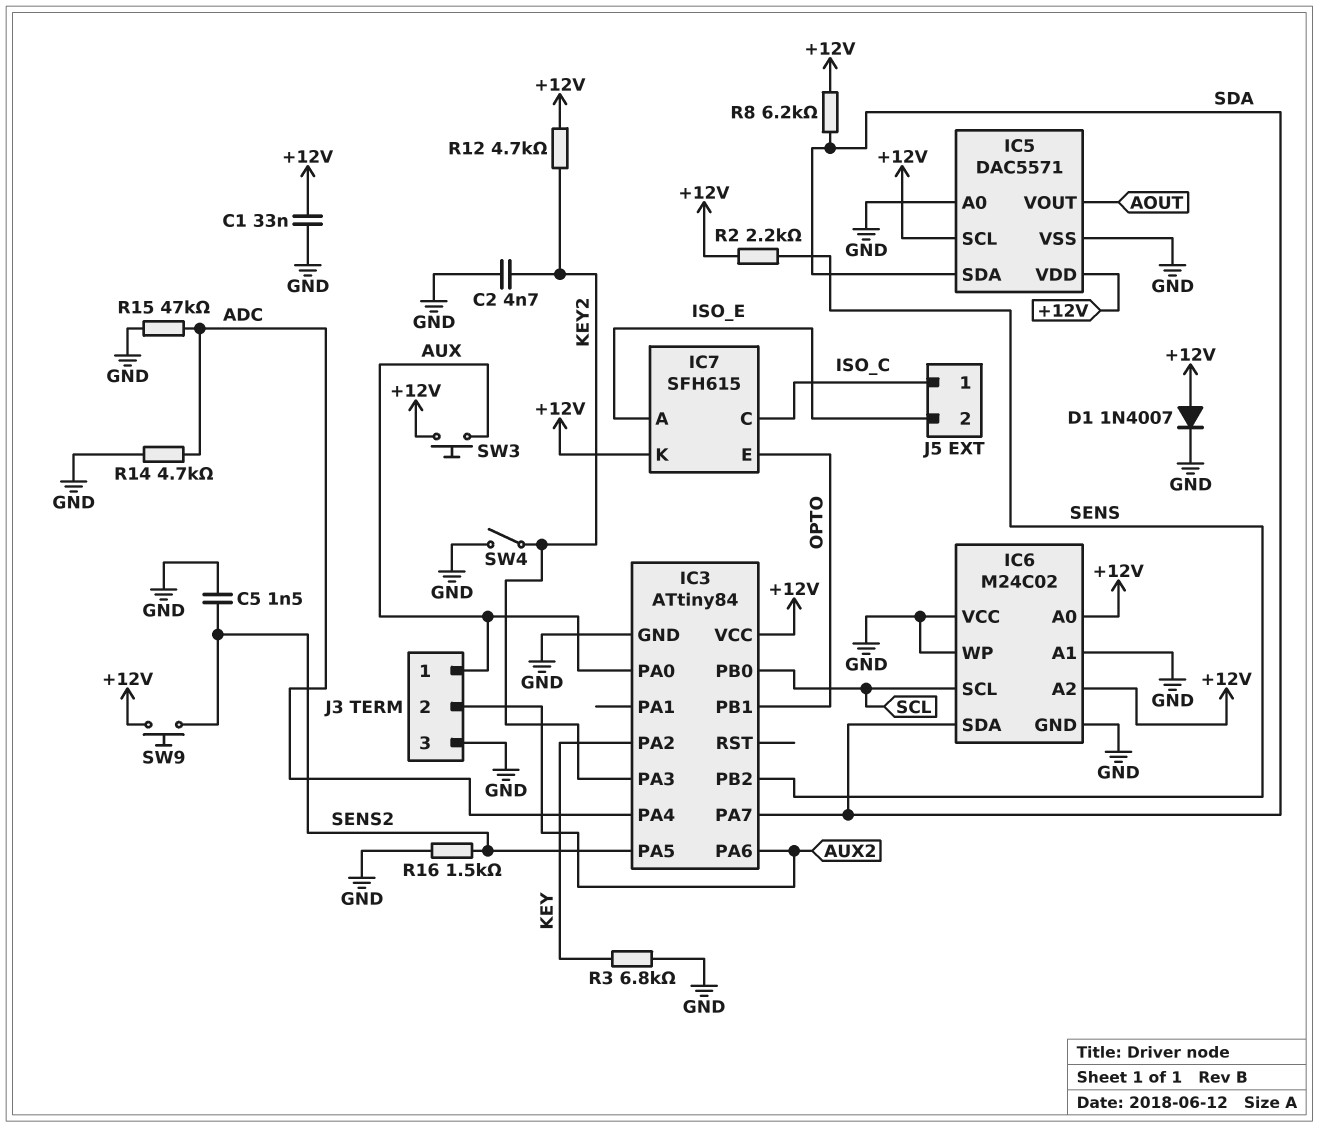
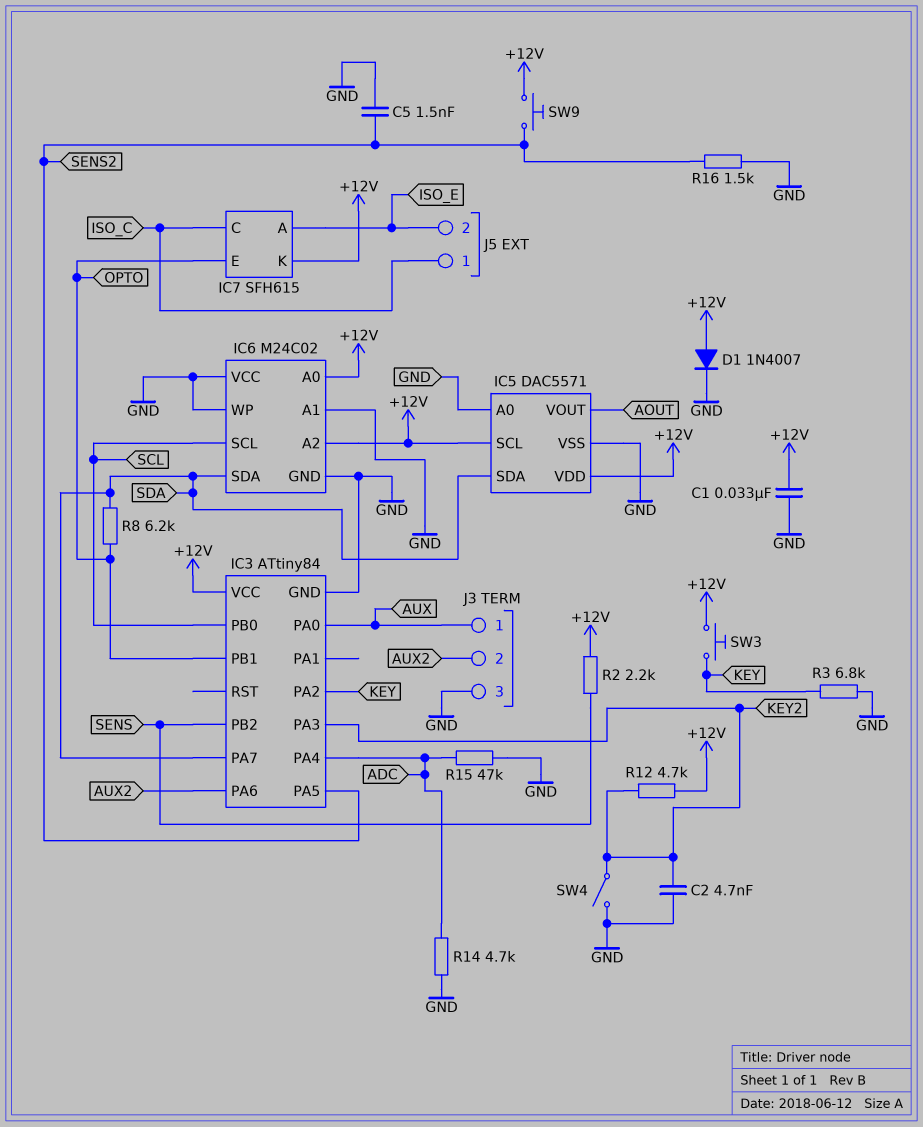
R8: 6.2k (+12V, SDA) -> 6.2k (OPTO, SDA)
SW3: button (+12V, AUX) -> button (+12V, KEY)

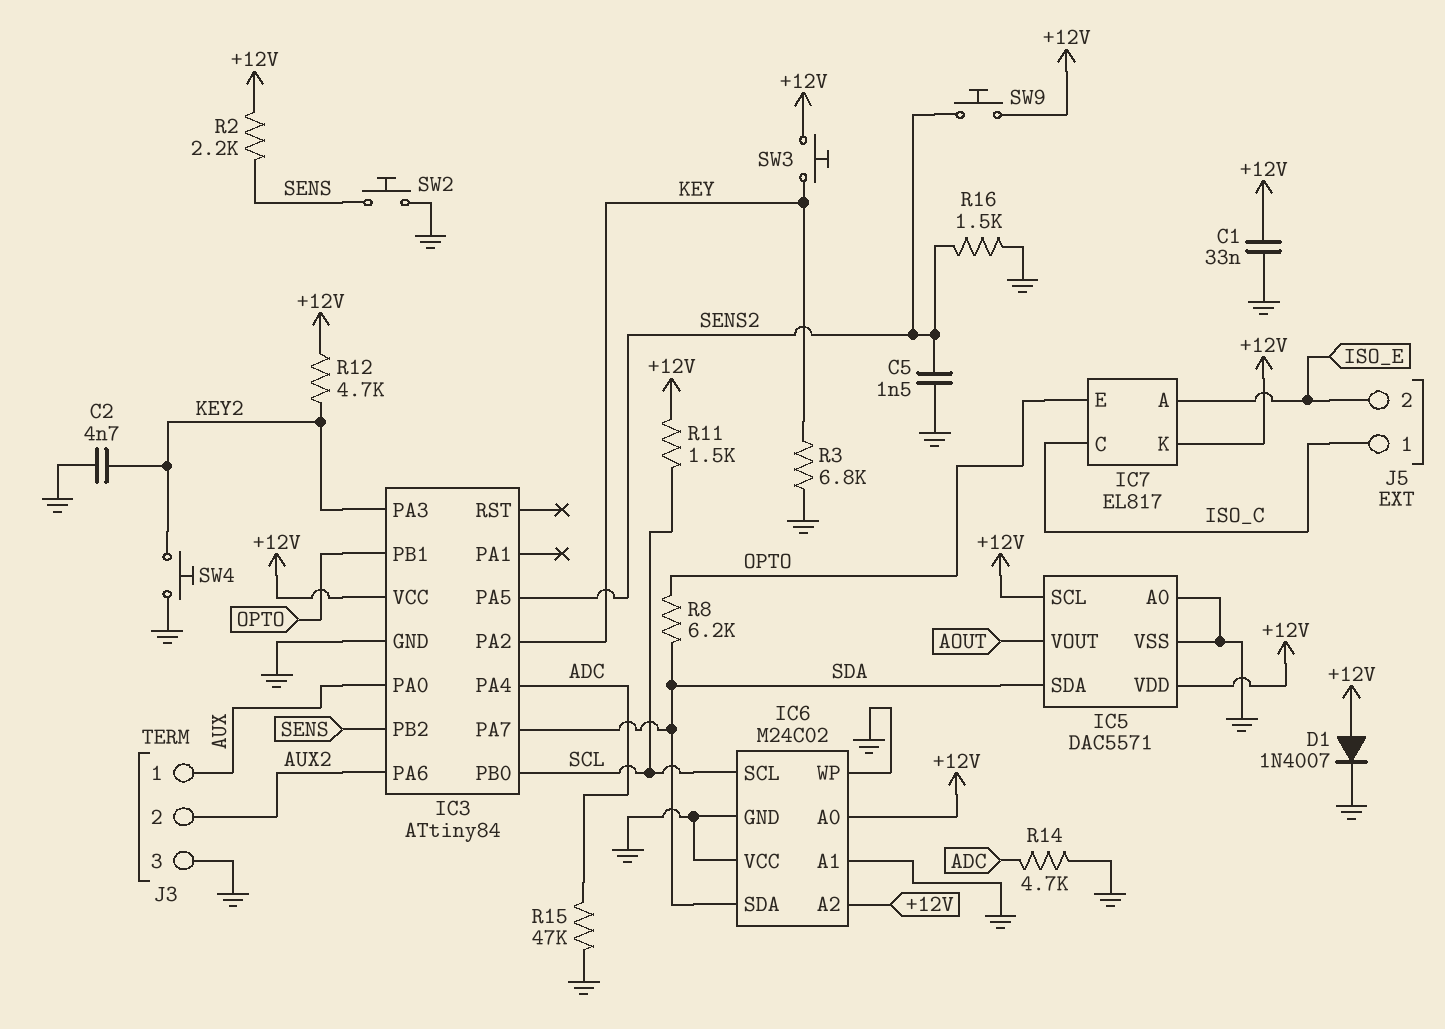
IC7: SFH615 -> EL817
R11: none -> 1.5k (+12V, SCL)
SW2: none -> button (GND, SENS)
SW4: switch (GND, KEY2) -> button (GND, KEY2)

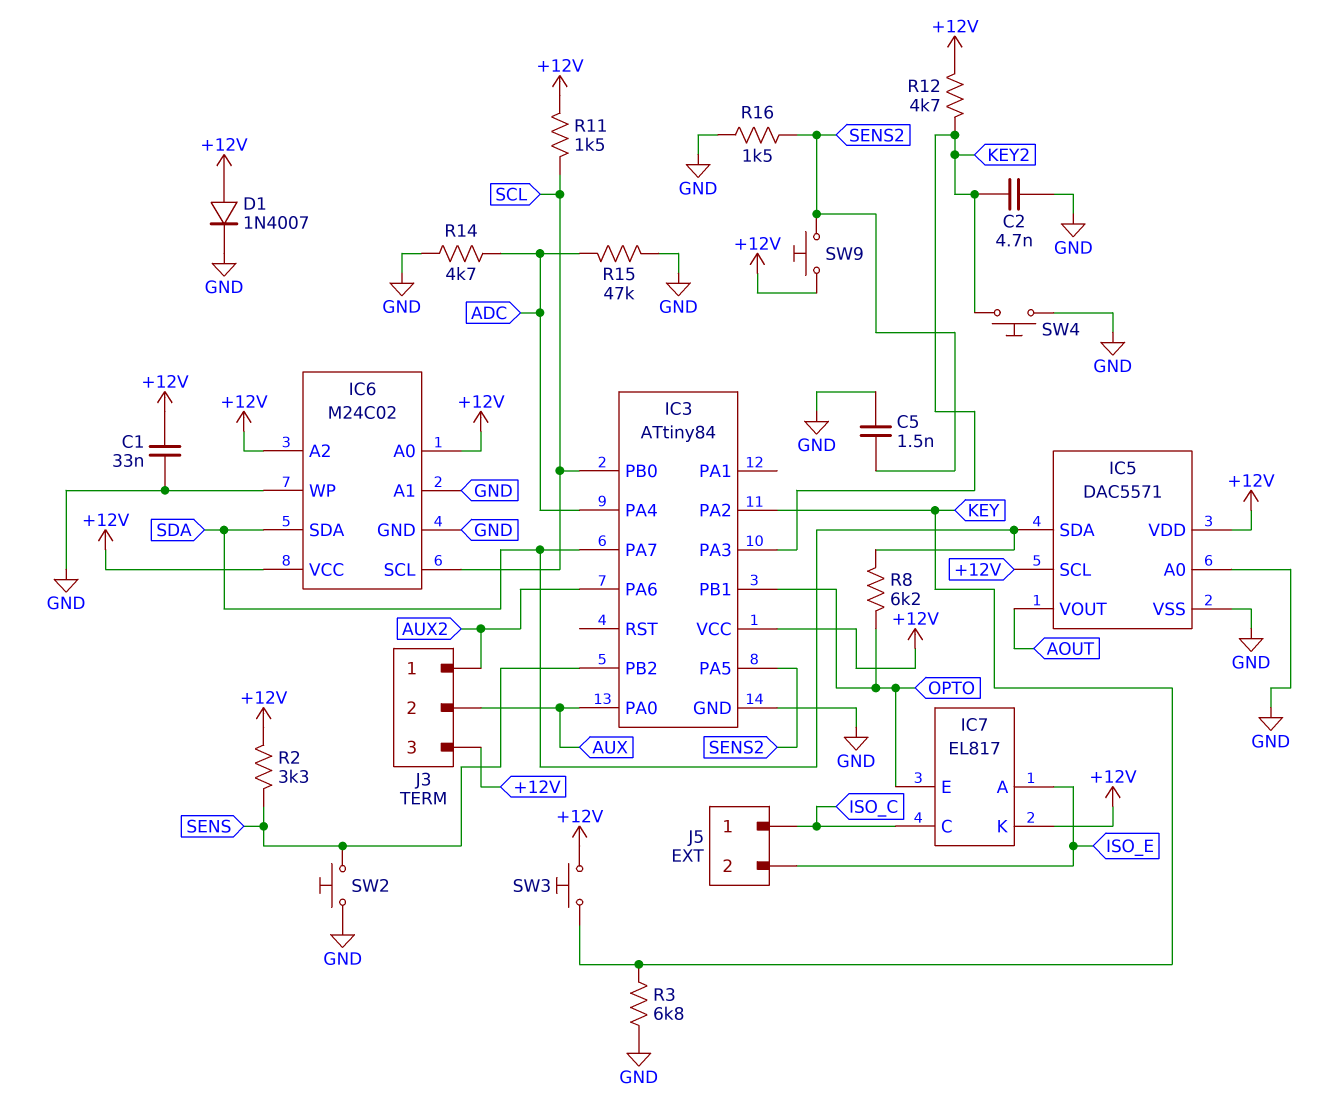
IC6 pin VCC: GND -> +12V
J3 pin 1: AUX -> AUX2
J3 pin 2: AUX2 -> AUX
J3 pin 3: GND -> +12V
R2: 2.2k (+12V, SENS) -> 3.3k (+12V, SENS)

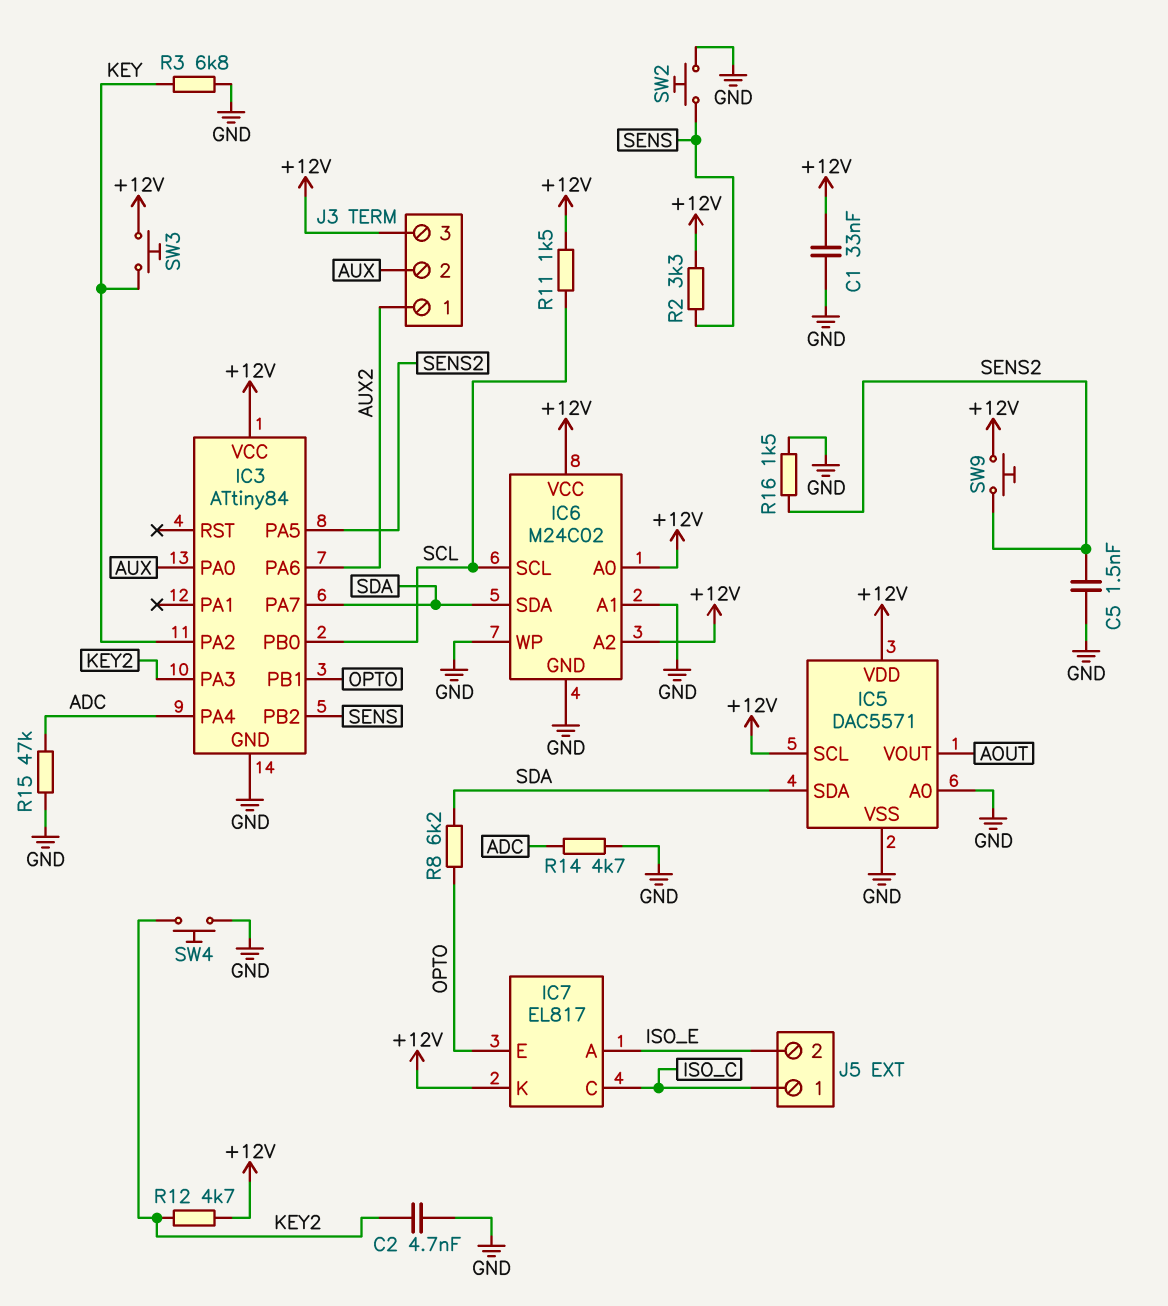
D1: diode 1N4007 (A +12V, K GND) -> none

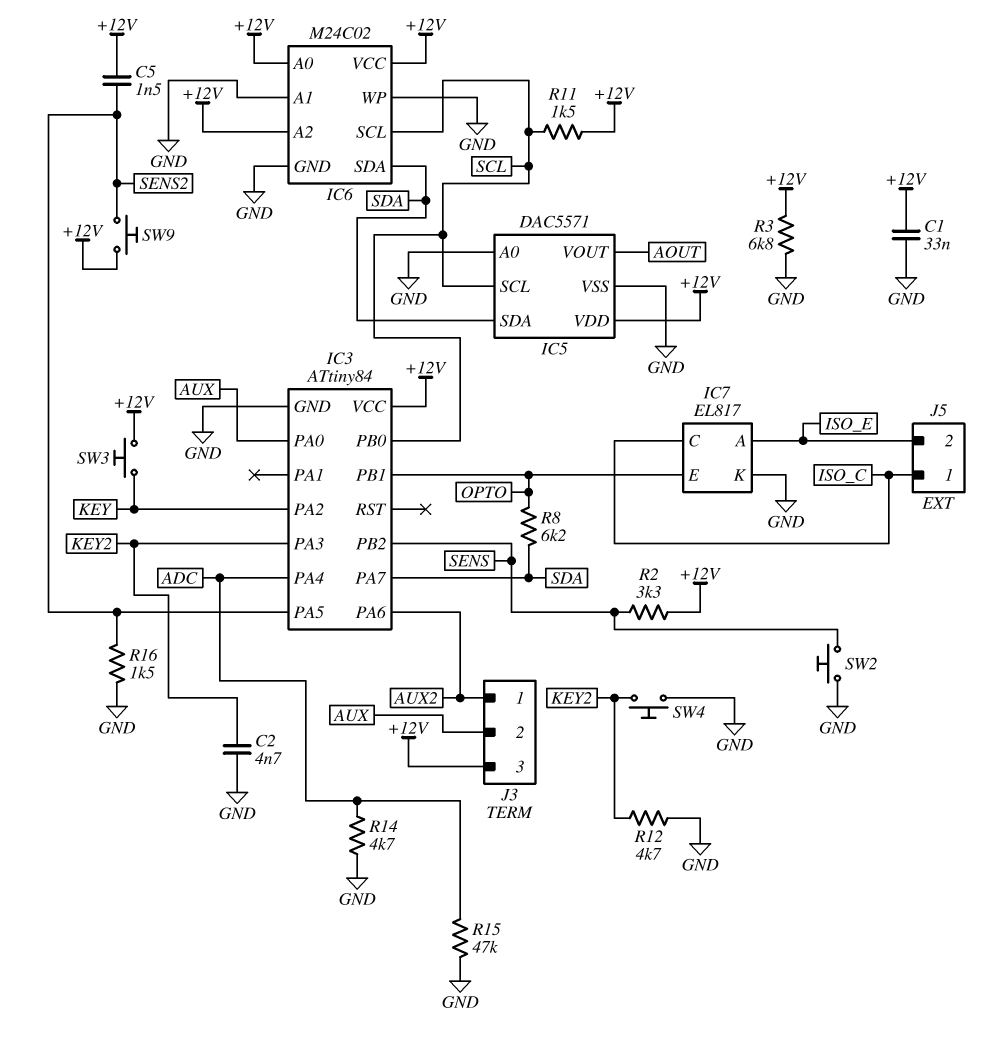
C5: 1.5nF (GND, SENS2) -> 1.5nF (+12V, SENS2)
IC5 pin SCL: +12V -> SCL
IC7 pin K: +12V -> GND
R3: 6.8k (GND, KEY) -> 6.8k (+12V, GND)
R12: 4.7k (+12V, KEY2) -> 4.7k (GND, KEY2)

